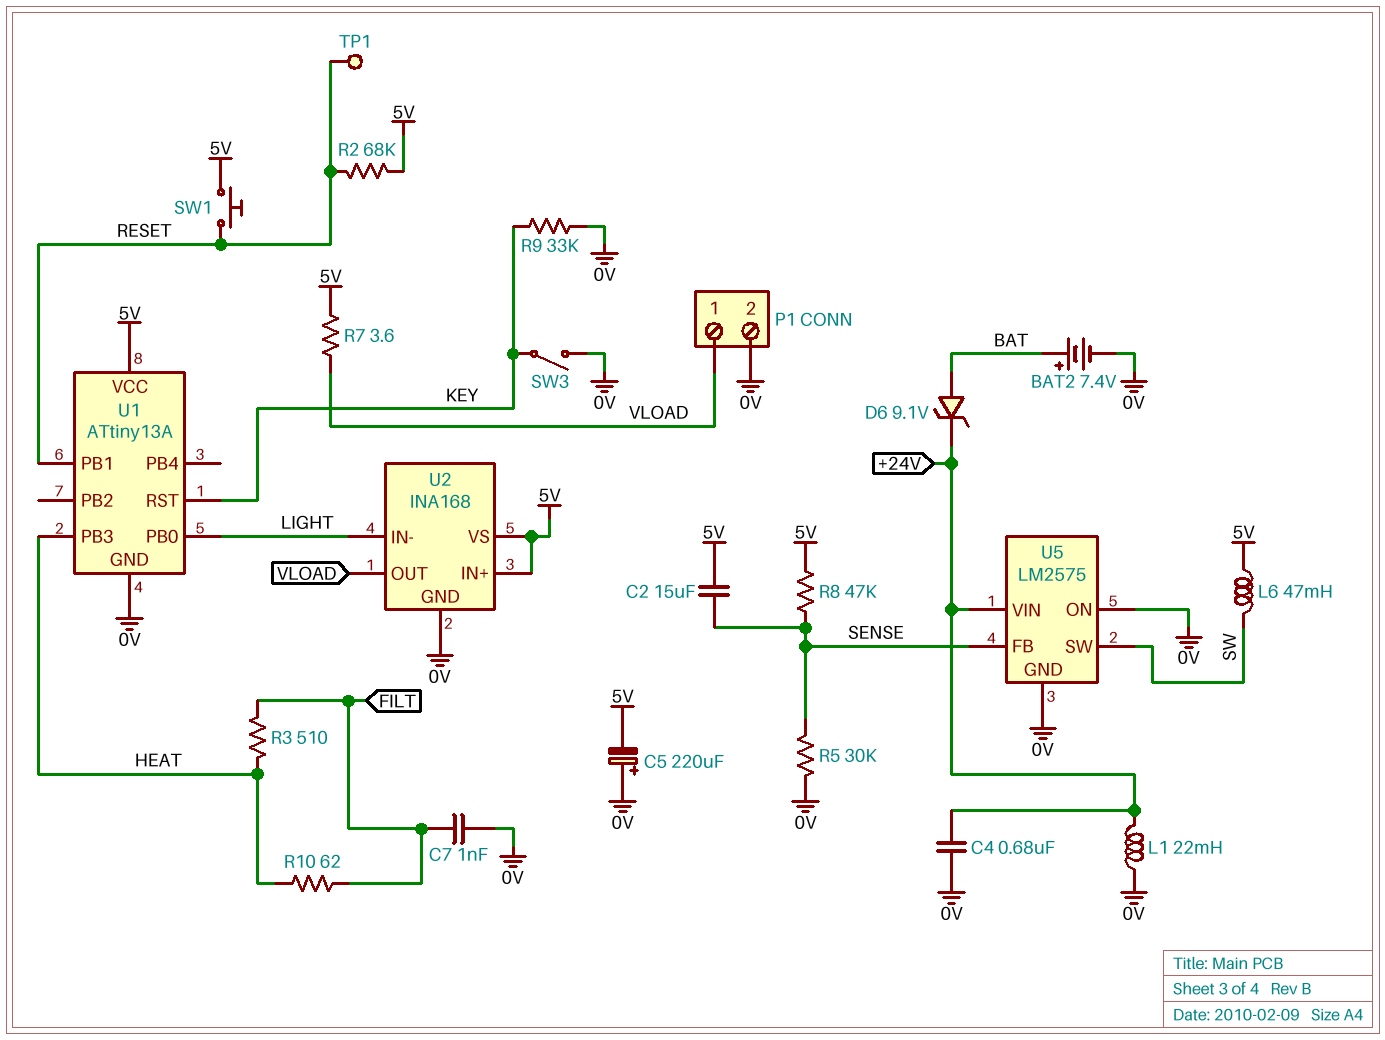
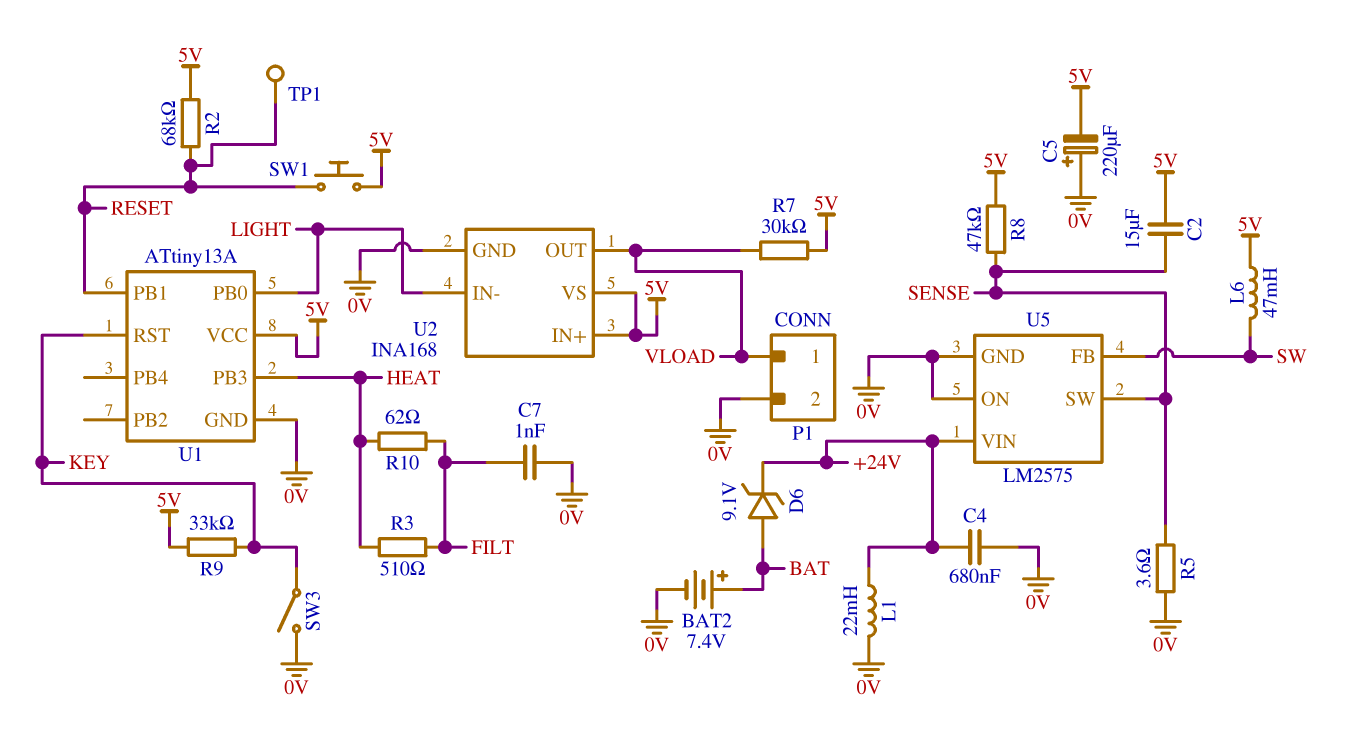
R5: 30k (0V, SENSE) -> 3.6 (0V, SENSE)
R7: 3.6 (5V, VLOAD) -> 30k (5V, VLOAD)
R9: 33k (0V, KEY) -> 33k (5V, KEY)
U5 pin FB: SENSE -> SW
U5 pin SW: SW -> SENSE

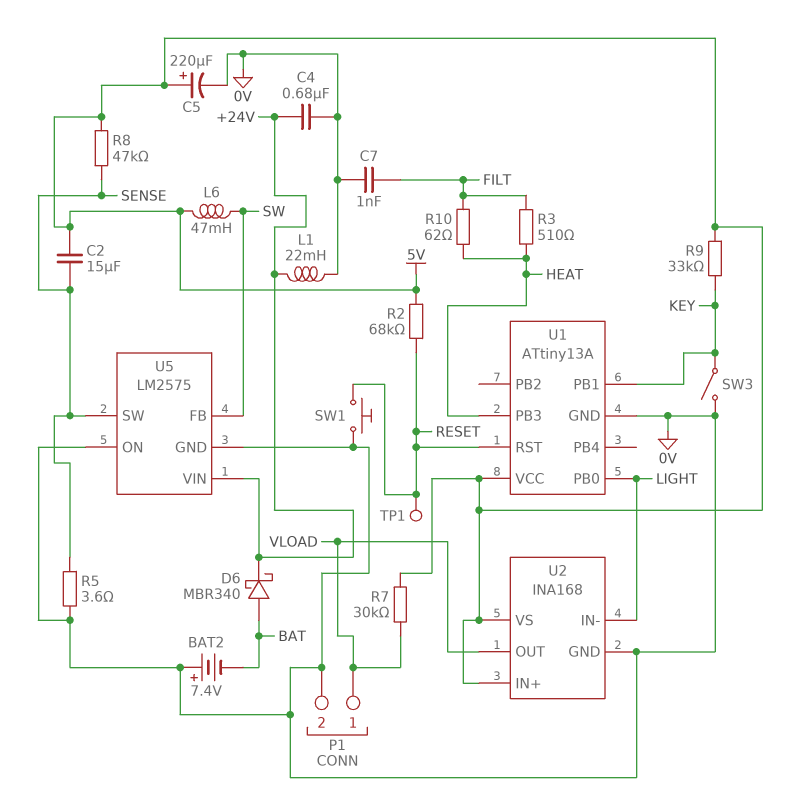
BAT2: 7.4V (plus BAT, minus 0V) -> 7.4V (plus 0V, minus BAT)
C5: 220uF (plus 0V, minus 5V) -> 220uF (plus 5V, minus 0V)
D6: zener 9.1V (A BAT, K +24V) -> schottky MBR340 (A BAT, K +24V)
SW1: button (5V, RESET) -> button (0V, RESET)
U1 pin PB1: RESET -> KEY
U1 pin RST: KEY -> RESET

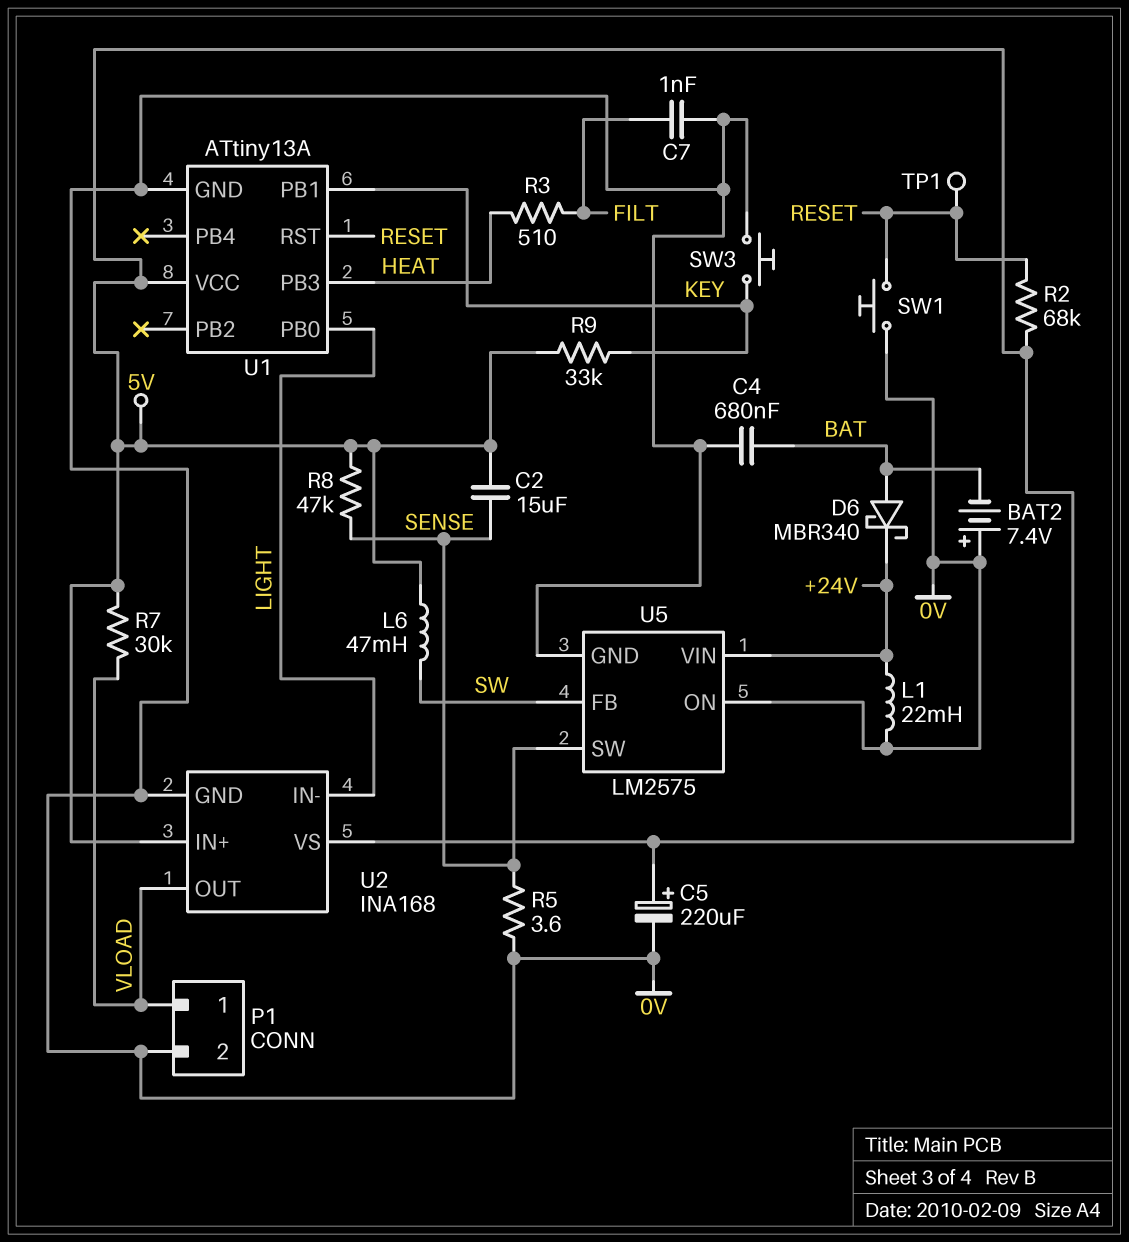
C4: 680nF (+24V, 0V) -> 680nF (0V, BAT)
R10: 62 (FILT, HEAT) -> none
SW3: switch (0V, KEY) -> button (0V, KEY)

